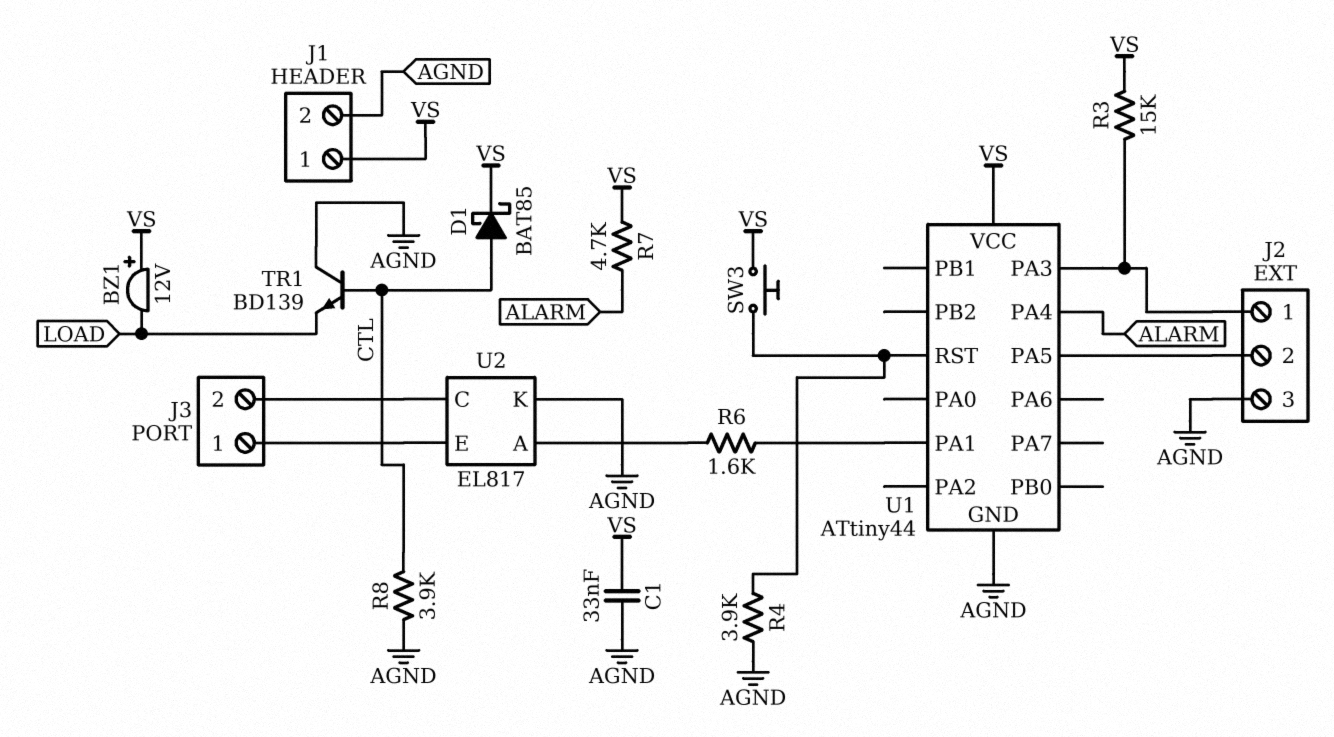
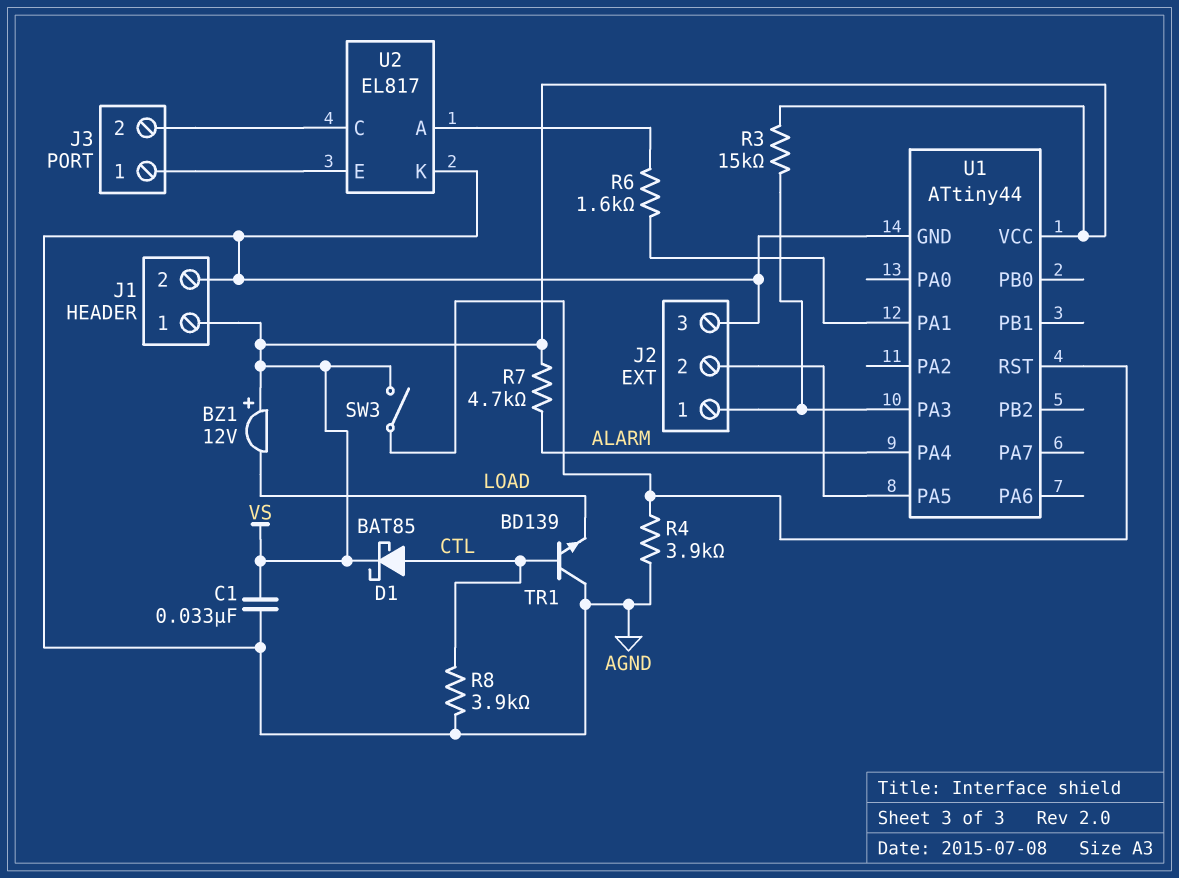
SW3: button (U1/RST, VS) -> switch (U1/RST, VS)

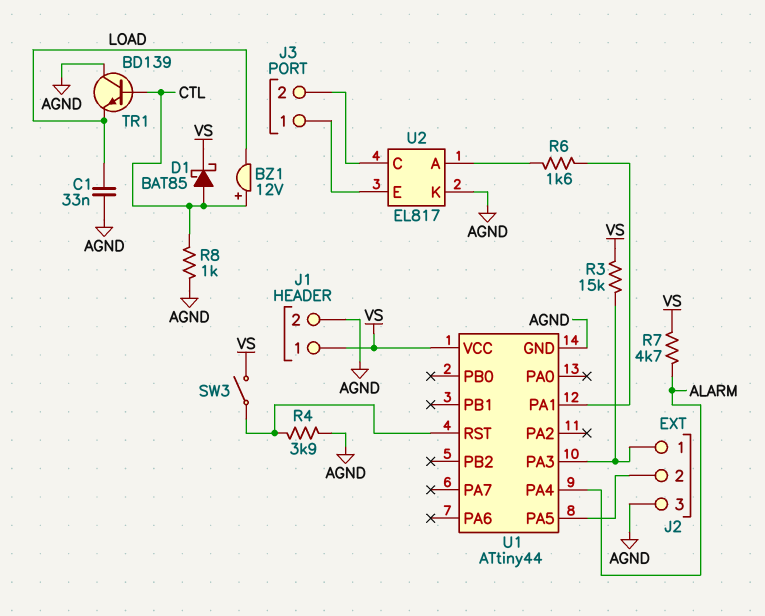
BZ1: buzzer 12V (plus VS, minus LOAD) -> buzzer 12V (plus CTL, minus LOAD)
C1: 33nF (AGND, VS) -> 33nF (AGND, LOAD)
R8: 3.9k (AGND, CTL) -> 1k (AGND, CTL)

